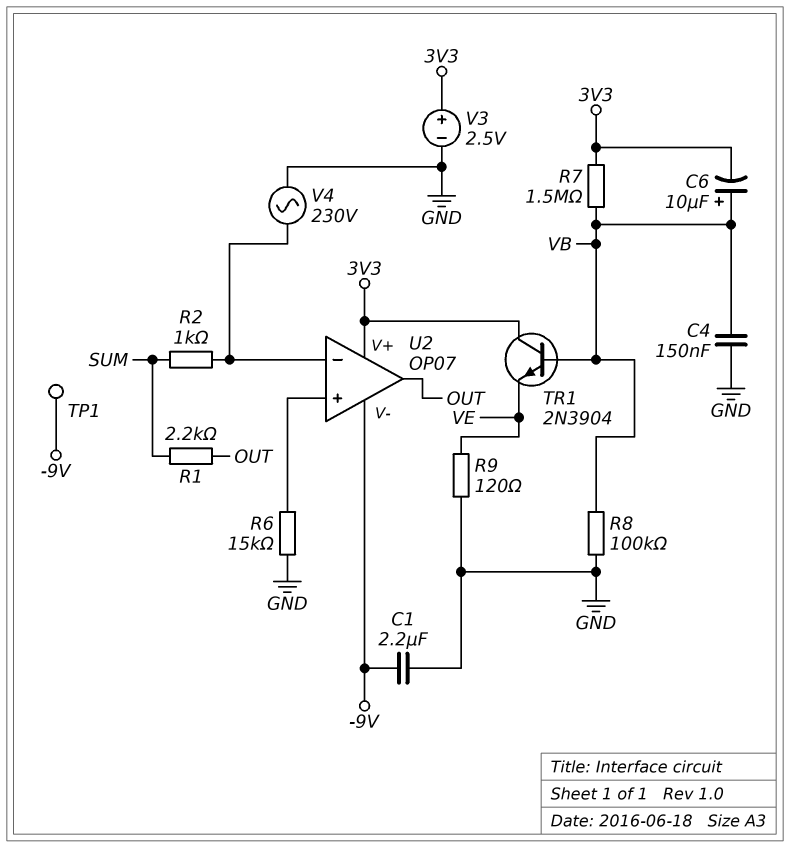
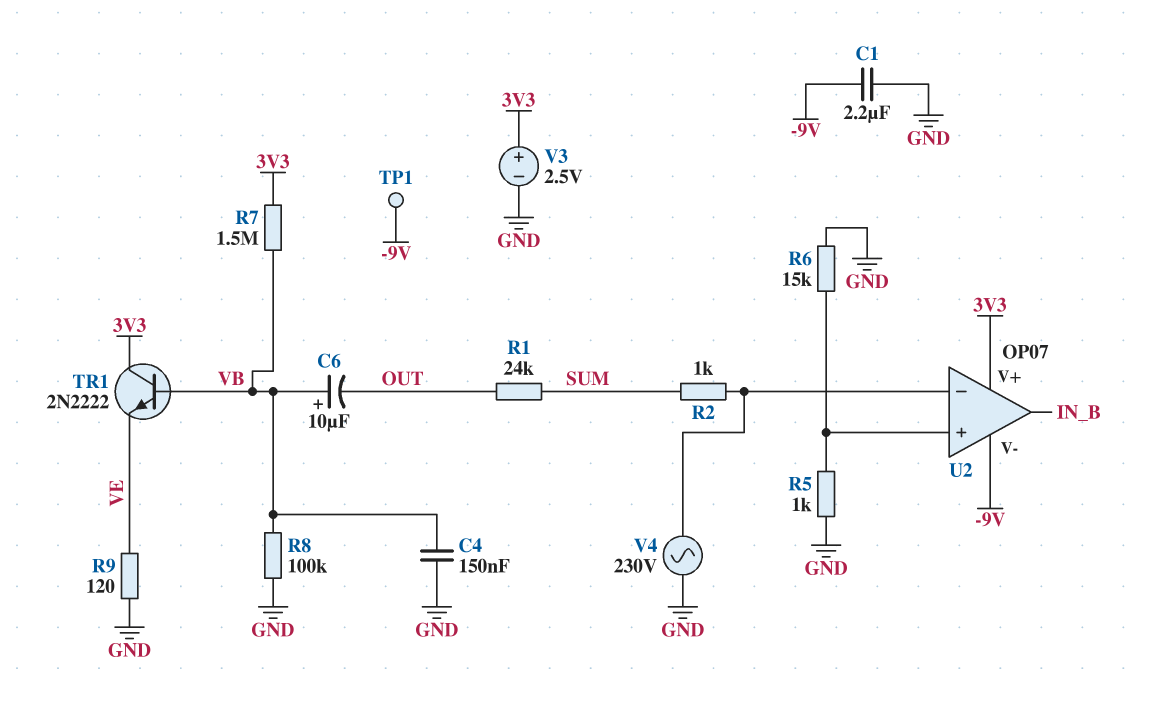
C6: 10uF (plus VB, minus 3V3) -> 10uF (plus VB, minus OUT)
R1: 2.2k (OUT, SUM) -> 24k (OUT, SUM)
R5: none -> 1k (GND, U2/in+)
TR1: NPN 2N3904 (B VB, C 3V3, E VE) -> NPN 2N2222 (B VB, C 3V3, E VE)
U2 pin out: OUT -> IN_B

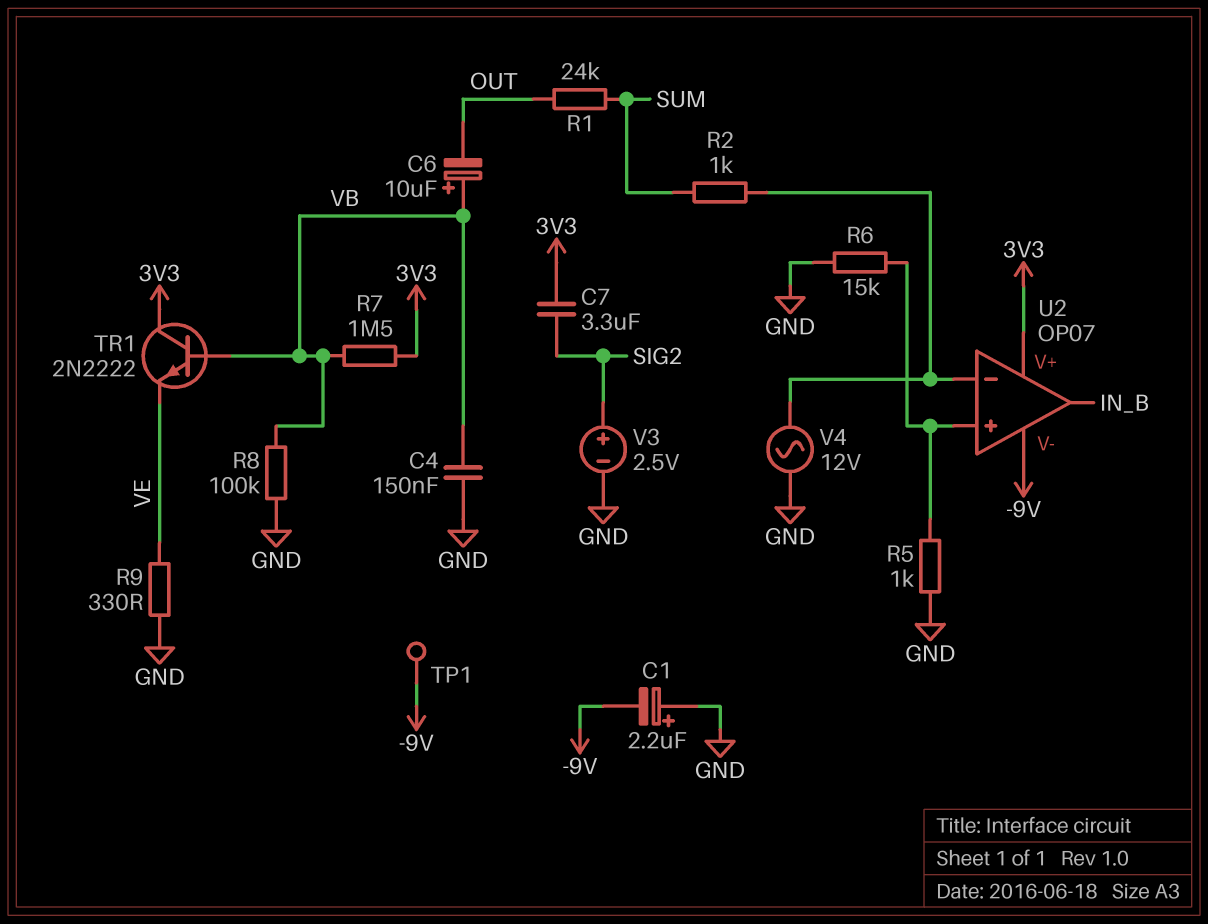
C1: 2.2uF (-9V, GND) -> 2.2uF (plus GND, minus -9V)
C7: none -> 3.3uF (3V3, SIG2)
R9: 120 (GND, VE) -> 330 (GND, VE)
V3: 2.5V (plus 3V3, minus GND) -> 2.5V (plus SIG2, minus GND)
V4: AC 230V (GND, U2/in-) -> AC 12V (GND, U2/in-)

